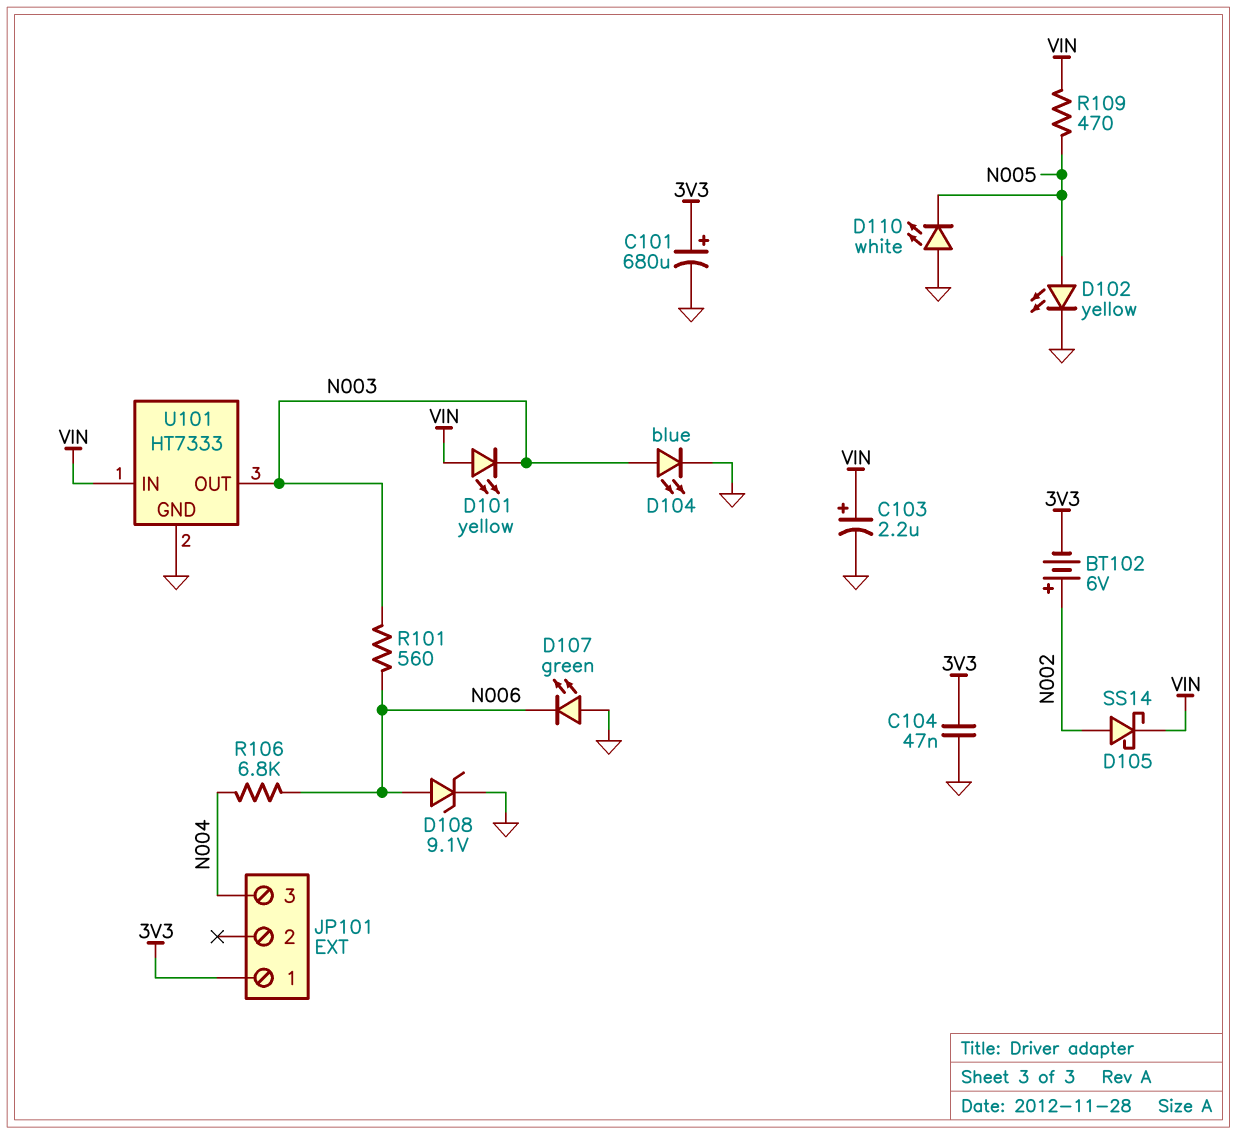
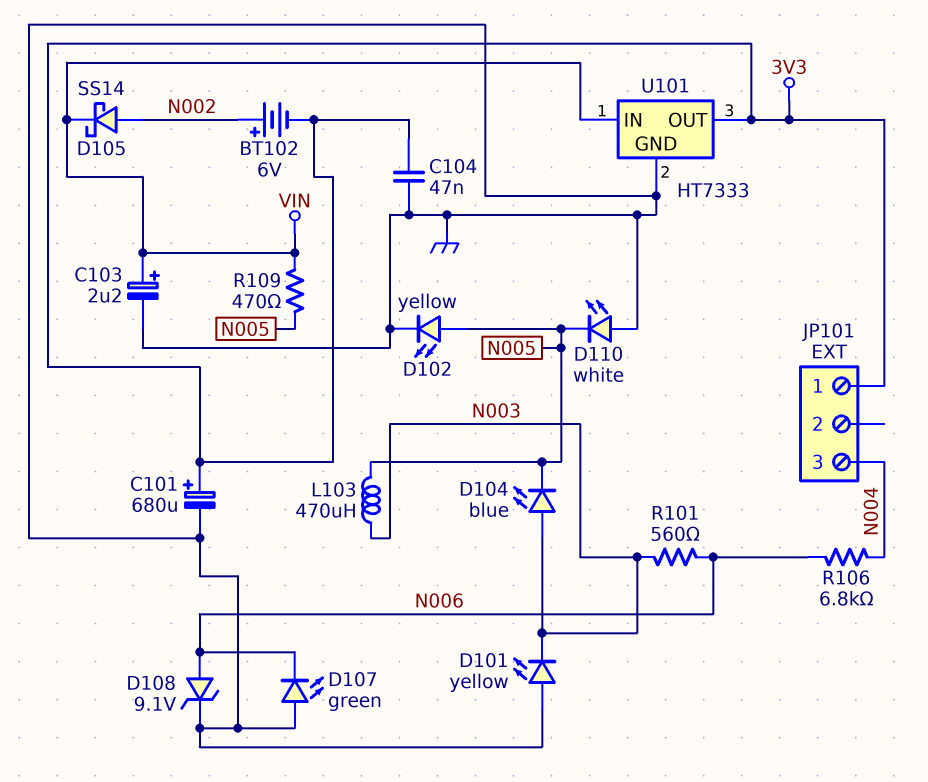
D101: LED yellow (A VIN, K N003) -> LED yellow (A GND, K N003)
D104: LED blue (A N003, K GND) -> LED blue (A N003, K N005)
L103: none -> 470uH (N003, N005)
U101 pin OUT: N003 -> 3V3

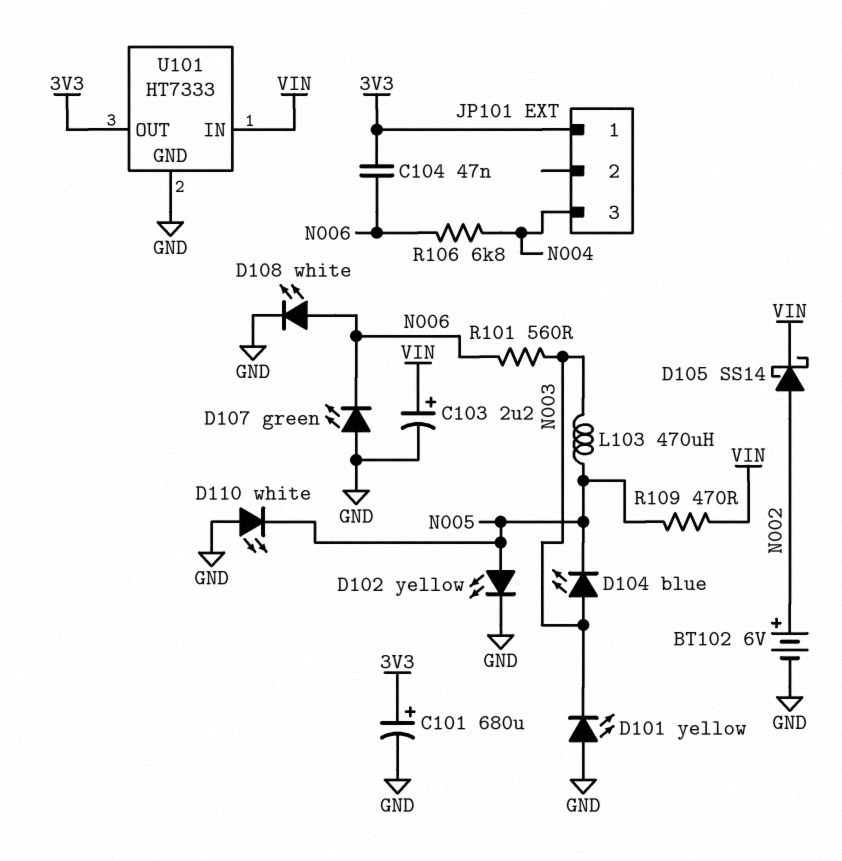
BT102: 6V (plus N002, minus 3V3) -> 6V (plus N002, minus GND)
C104: 47nF (3V3, GND) -> 47nF (3V3, N006)
D108: zener 9.1V (A N006, K GND) -> LED white (A N006, K GND)

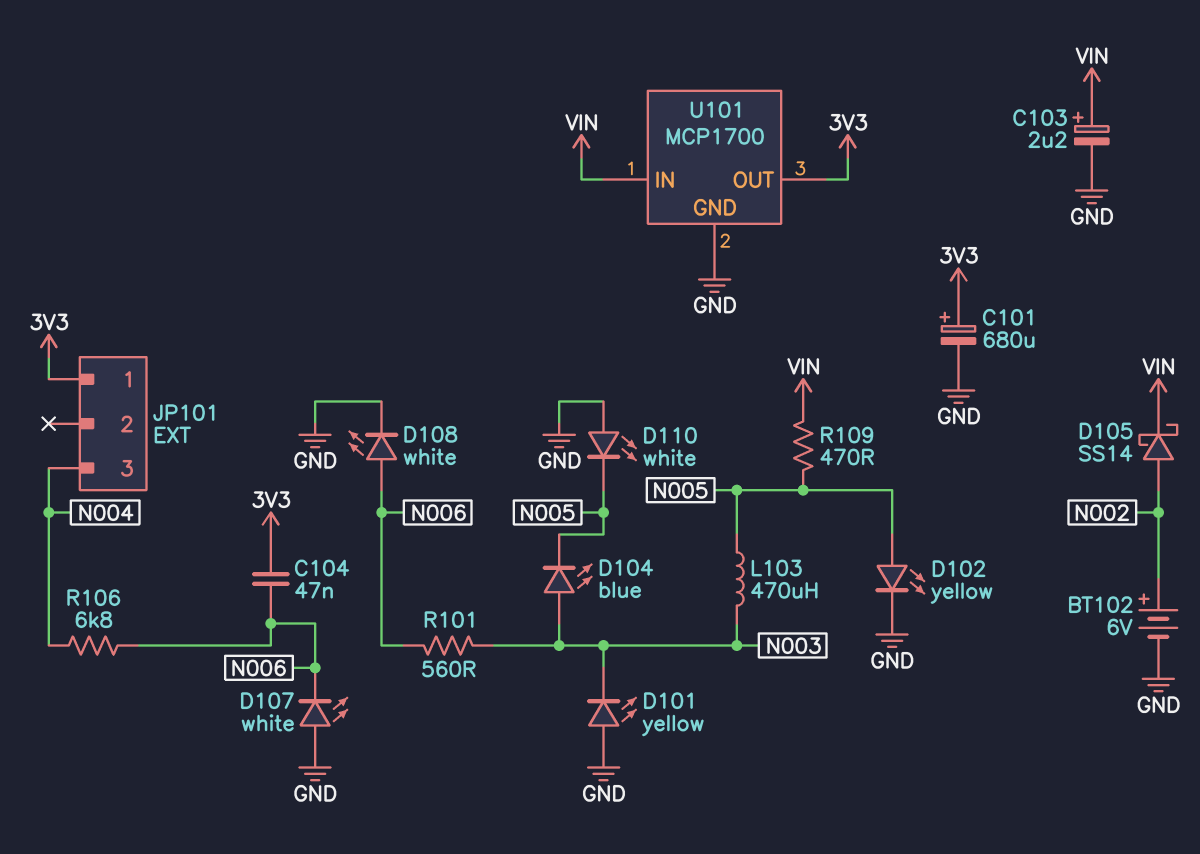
D107: LED green (A GND, K N006) -> LED white (A GND, K N006)
U101: HT7333 -> MCP1700

